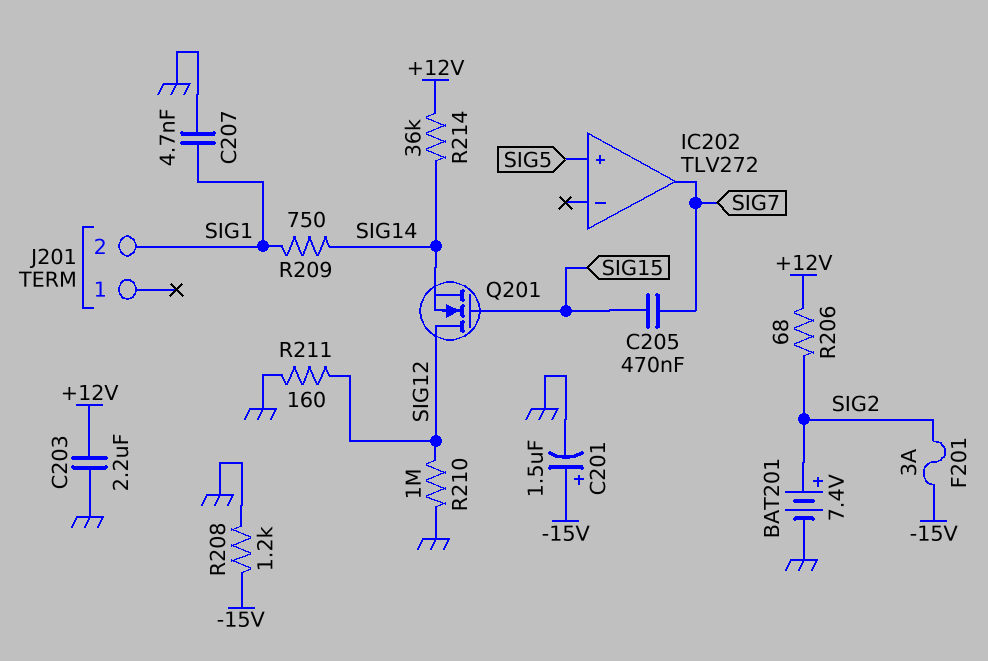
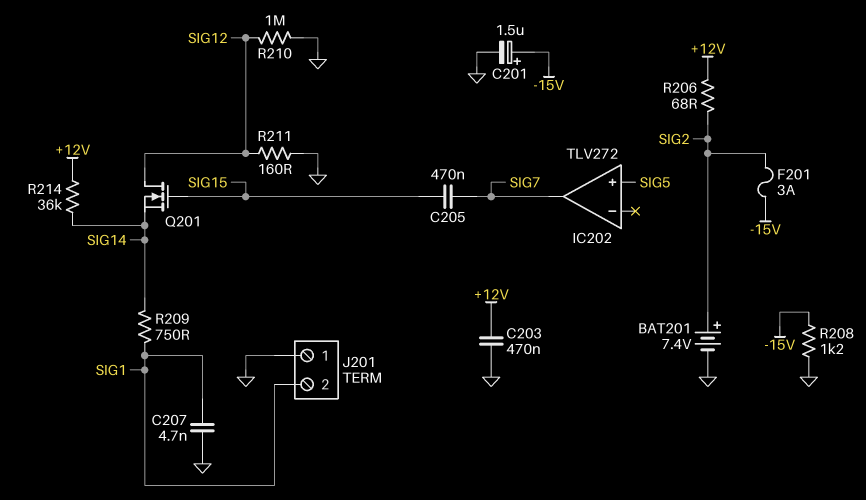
C203: 2.2uF (+12V, GND) -> 470nF (+12V, GND)
J201 pin 1: none -> GND

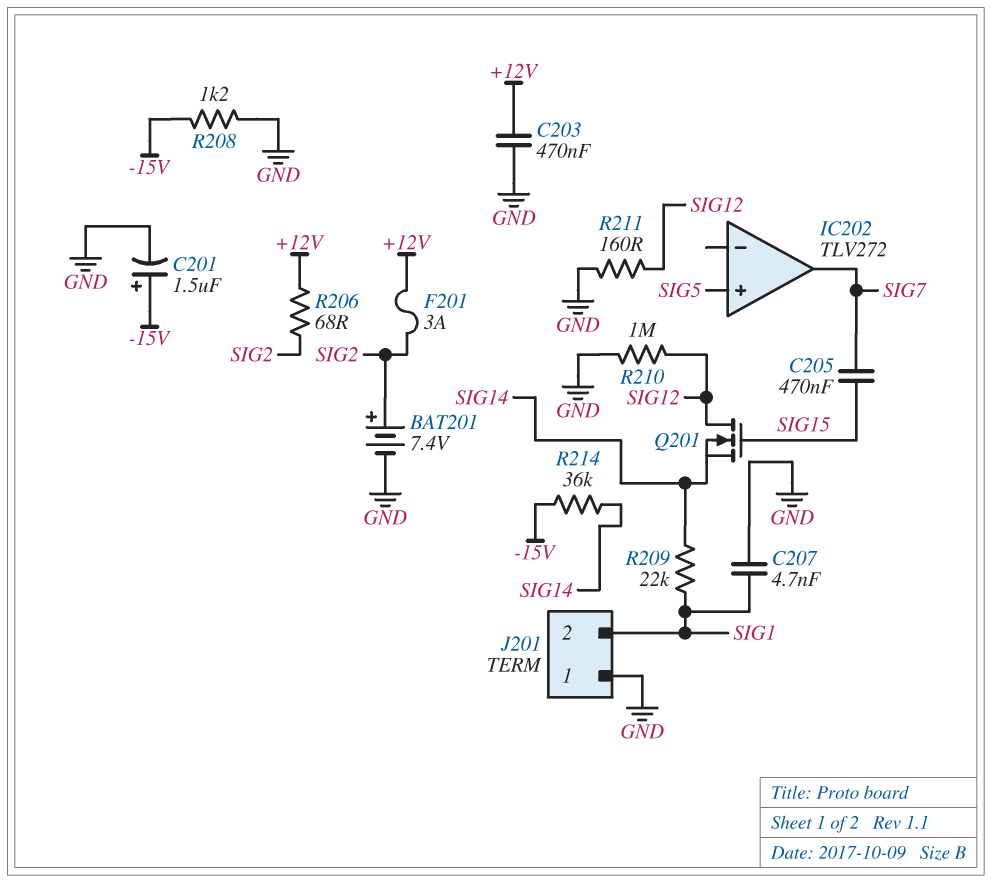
F201: 3A (-15V, SIG2) -> 3A (+12V, SIG2)
R209: 750 (SIG1, SIG14) -> 22k (SIG1, SIG14)
R214: 36k (+12V, SIG14) -> 36k (-15V, SIG14)

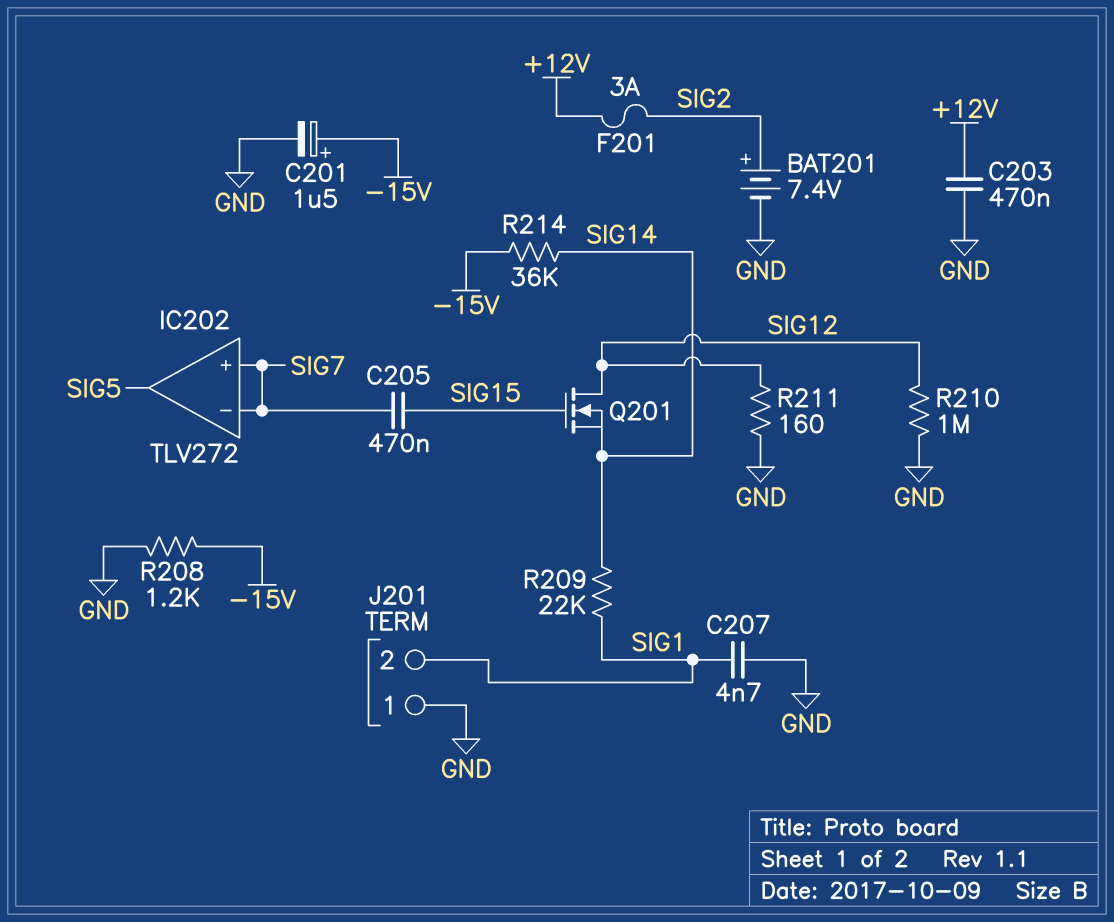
IC202 pin in+: SIG5 -> SIG7
IC202 pin in-: none -> SIG7
IC202 pin out: SIG7 -> SIG5
R206: 68 (+12V, SIG2) -> none

